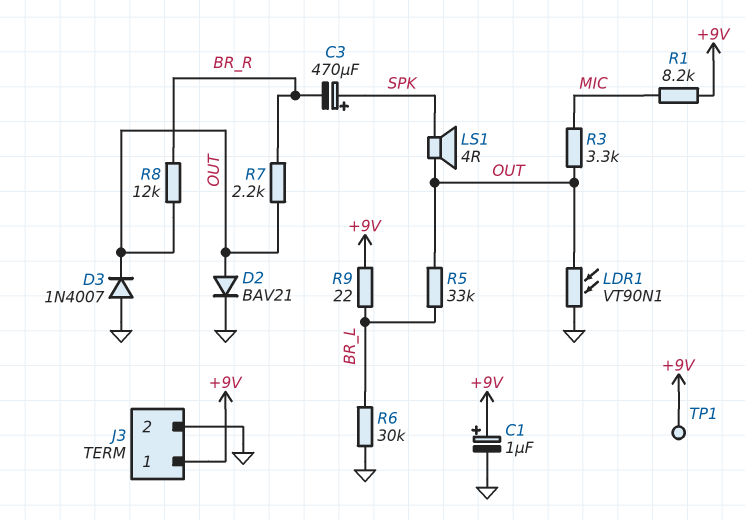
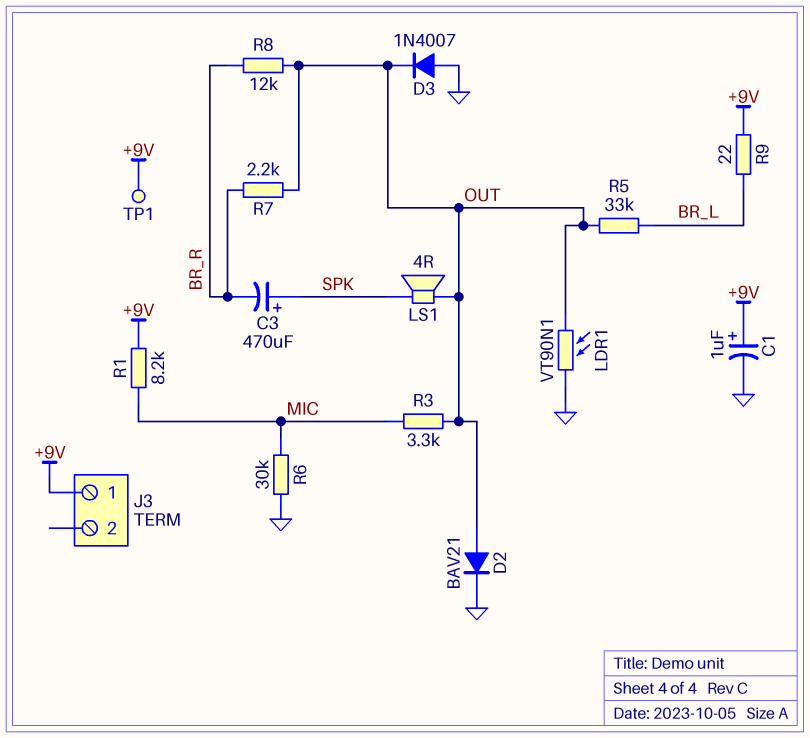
J3 pin 2: GND -> none
R6: 30k (BR_L, GND) -> 30k (GND, MIC)

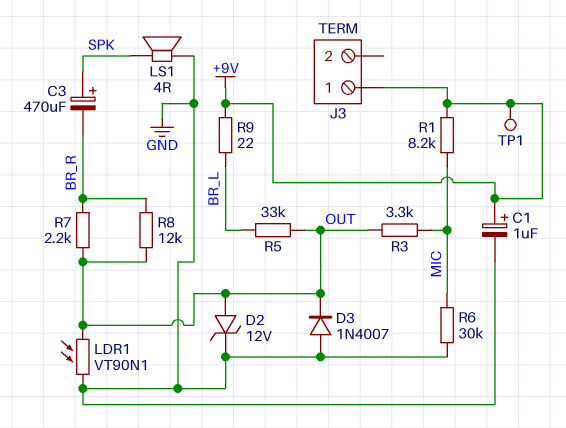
D2: diode BAV21 (A OUT, K GND) -> zener 12V (A OUT, K GND)
LS1: speaker 4R (OUT, SPK) -> speaker 4R (GND, SPK)

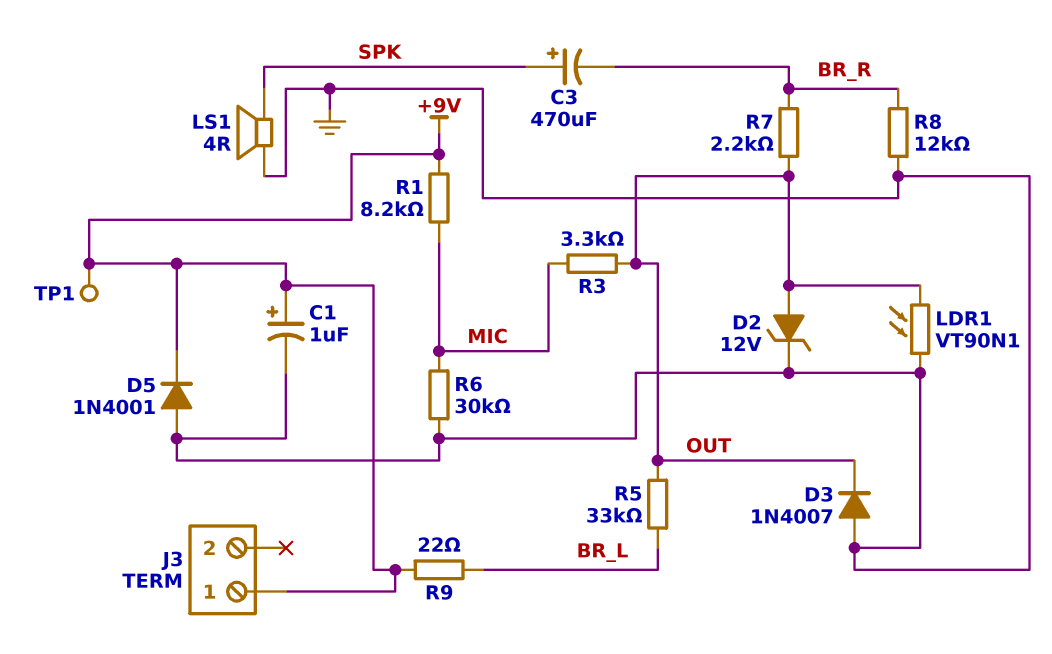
D5: none -> diode 1N4001 (A GND, K +9V)
R8: 12k (BR_R, OUT) -> 12k (BR_R, GND)

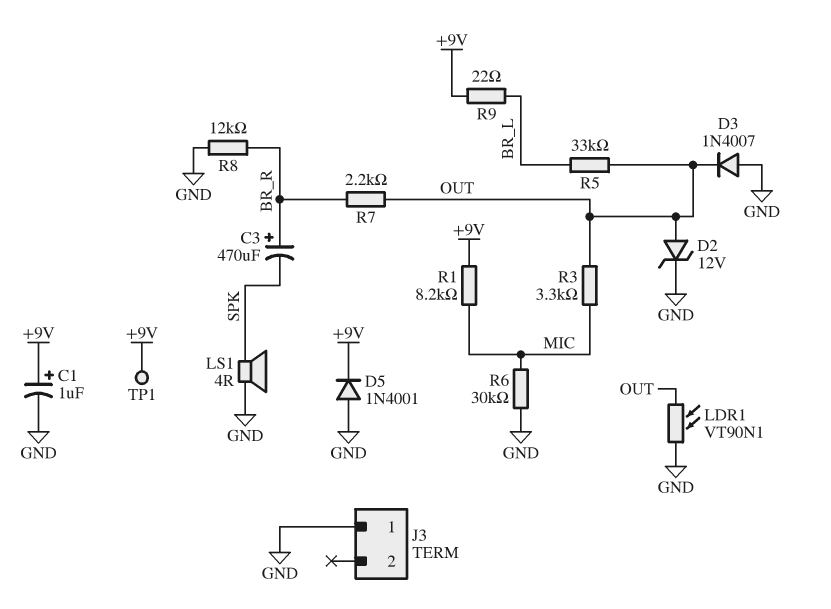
C3: 470uF (plus SPK, minus BR_R) -> 470uF (plus BR_R, minus SPK)
J3 pin 1: +9V -> GND

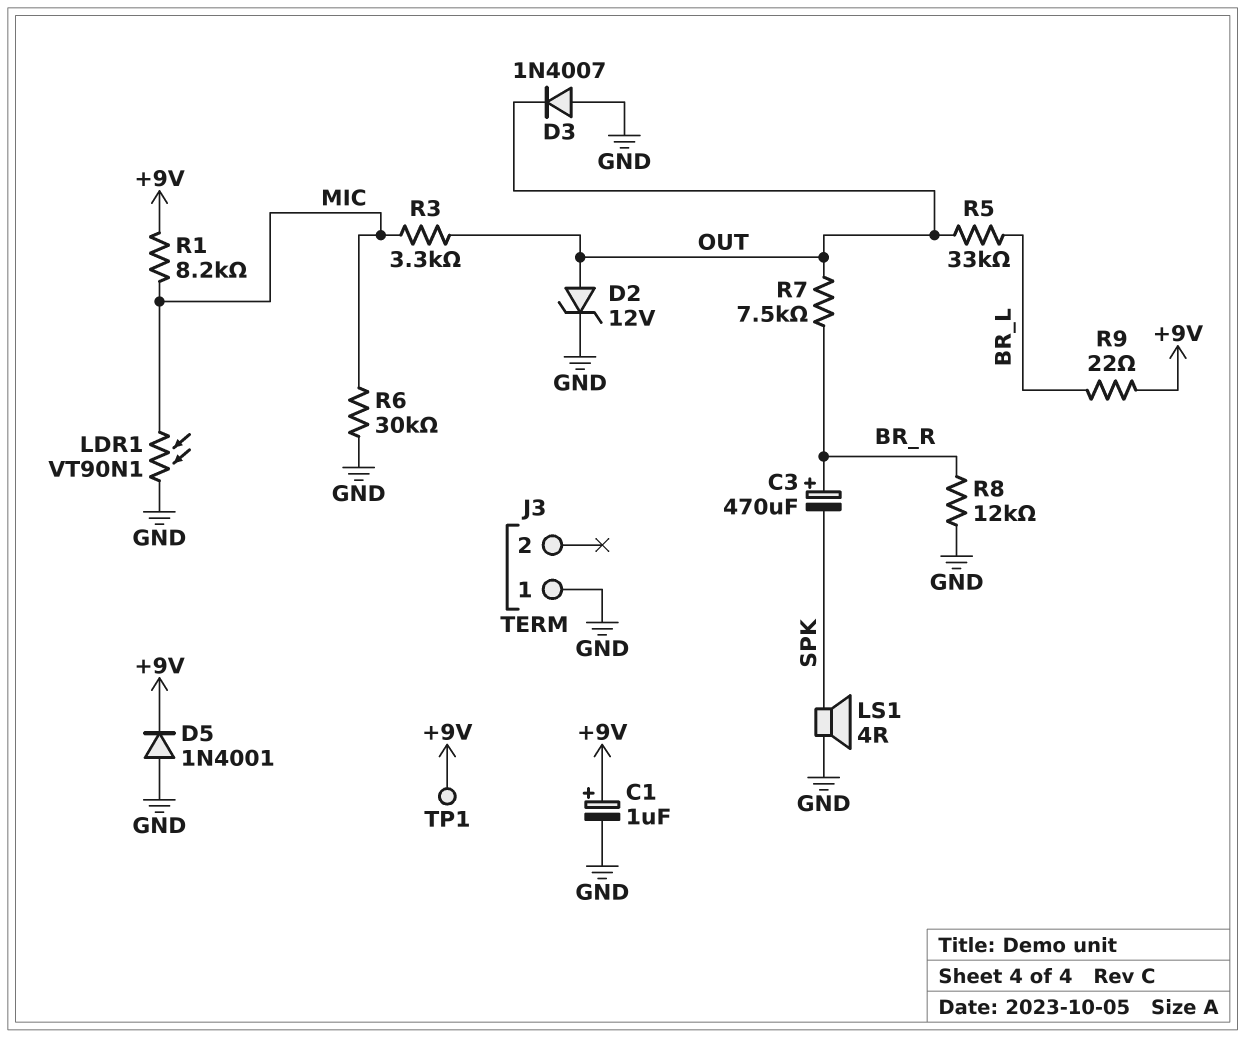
LDR1: VT90N1 (GND, OUT) -> VT90N1 (GND, MIC)
R7: 2.2k (BR_R, OUT) -> 7.5k (BR_R, OUT)

